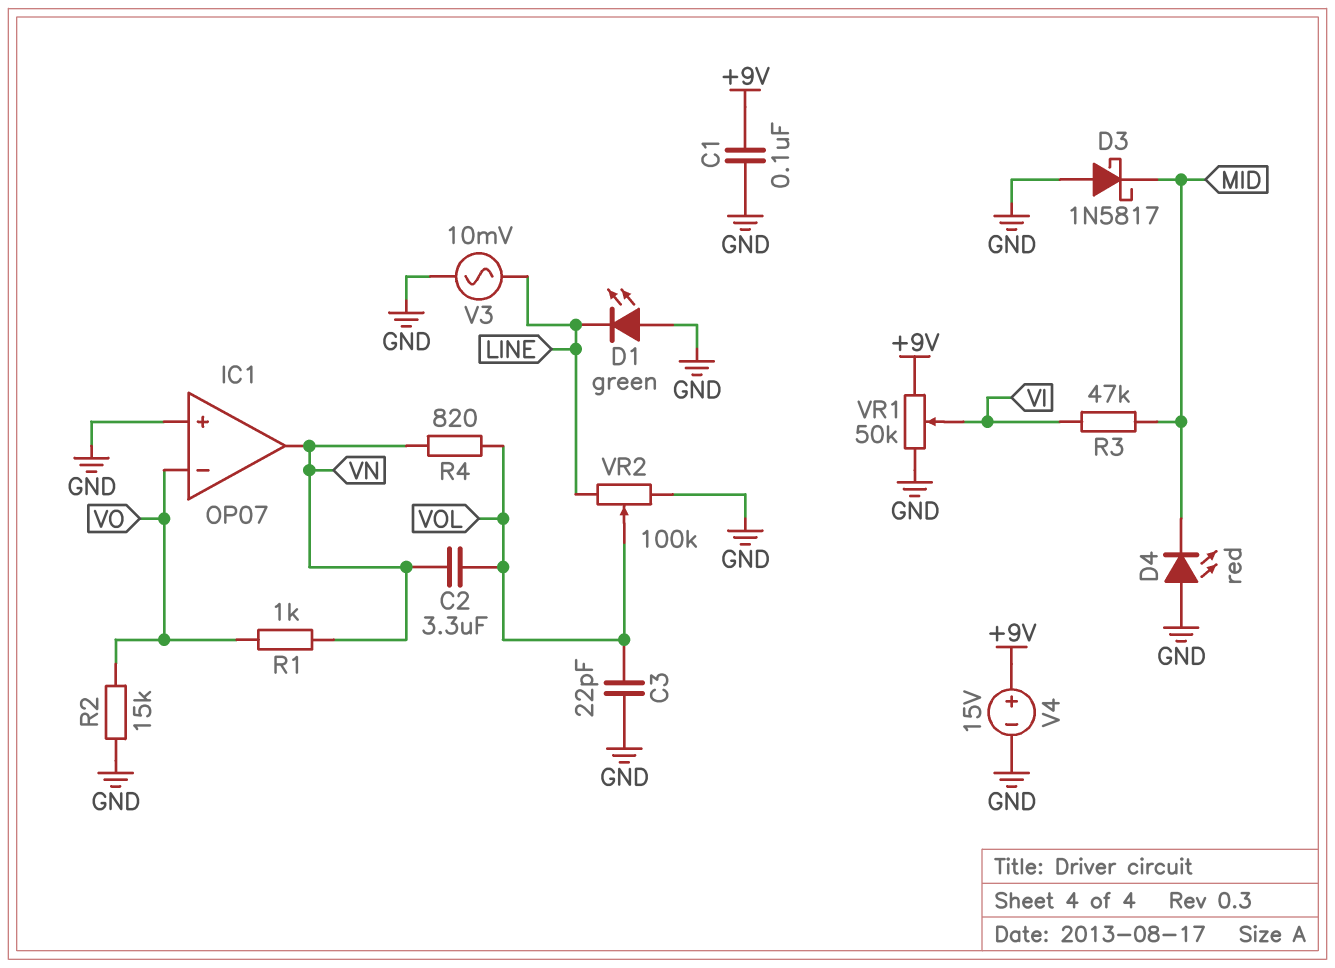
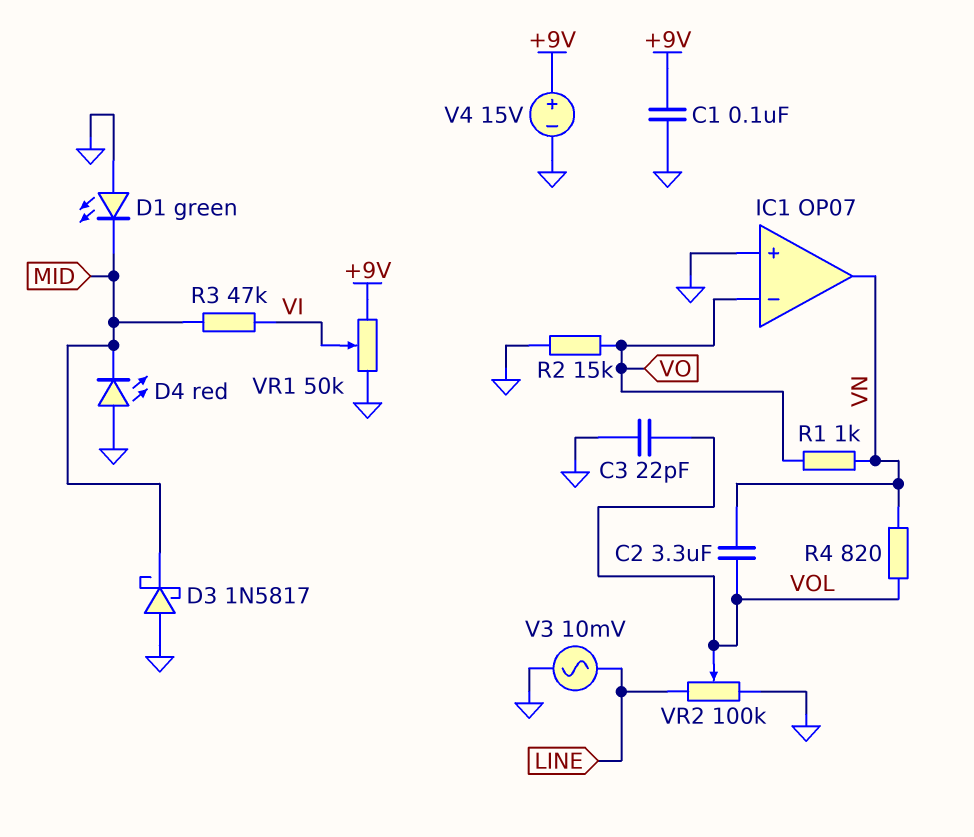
D1: LED green (A GND, K LINE) -> LED green (A GND, K MID)

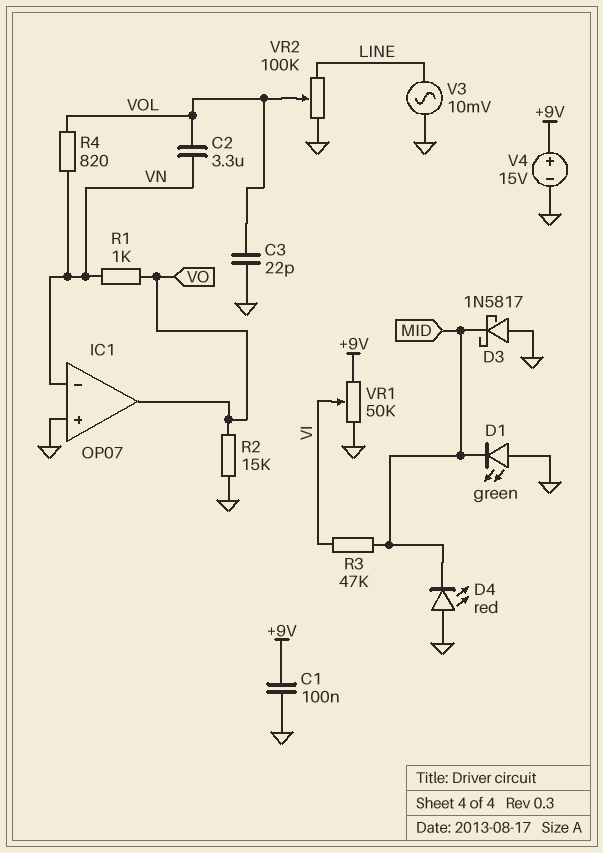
IC1 pin in-: VO -> VN
IC1 pin out: VN -> VO

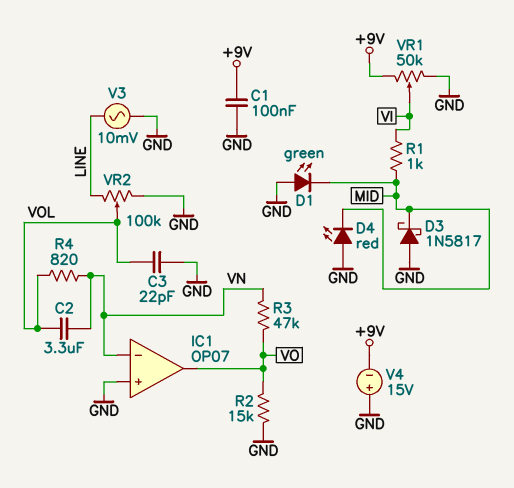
R1: 1k (VN, VO) -> 1k (MID, VI)
R3: 47k (MID, VI) -> 47k (VN, VO)
V4: 15V (plus +9V, minus GND) -> 15V (plus GND, minus +9V)

